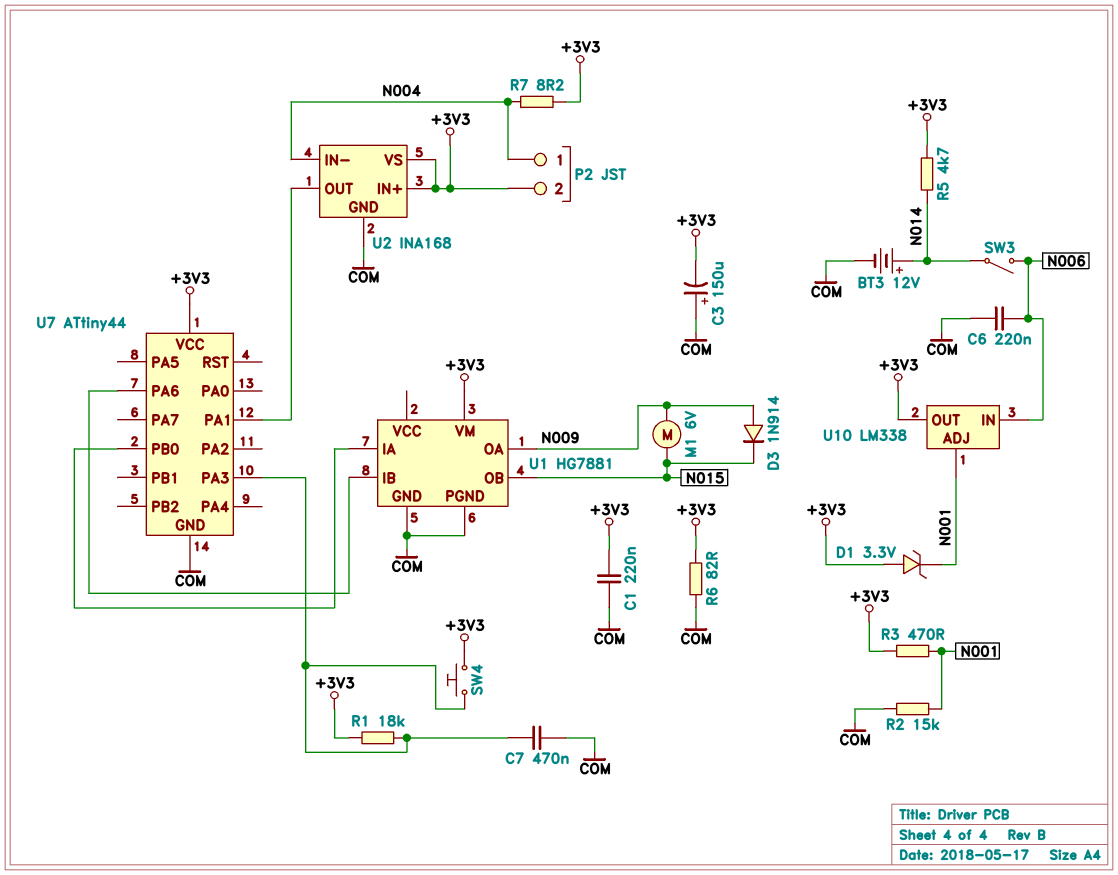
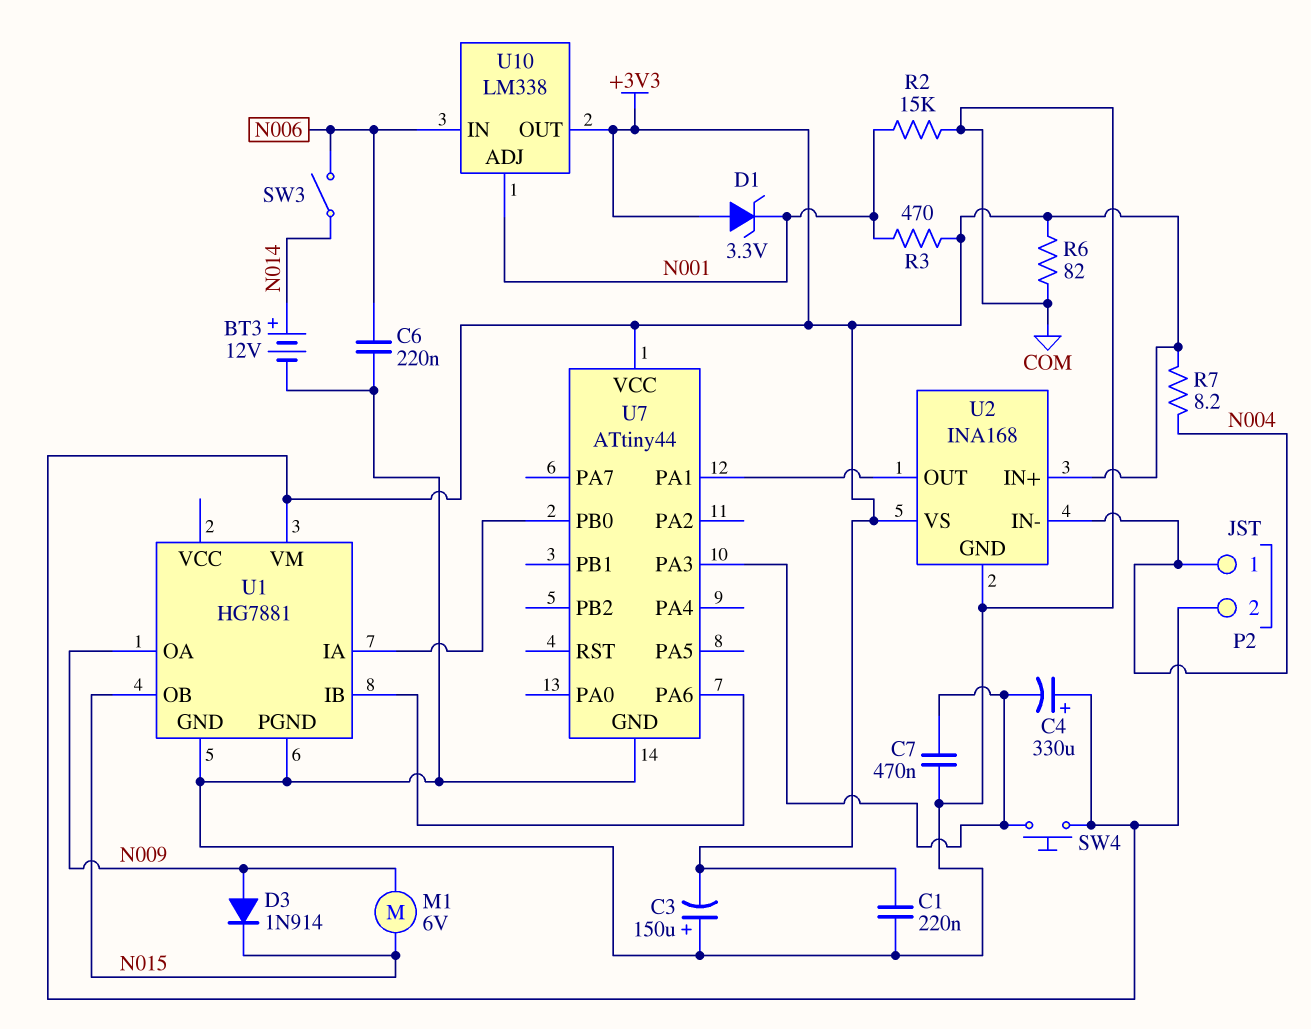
C4: none -> 330uF (plus +3V3, minus U7/PA3)
R1: 18k (+3V3, U7/PA3) -> none
R5: 4.7k (+3V3, N014) -> none

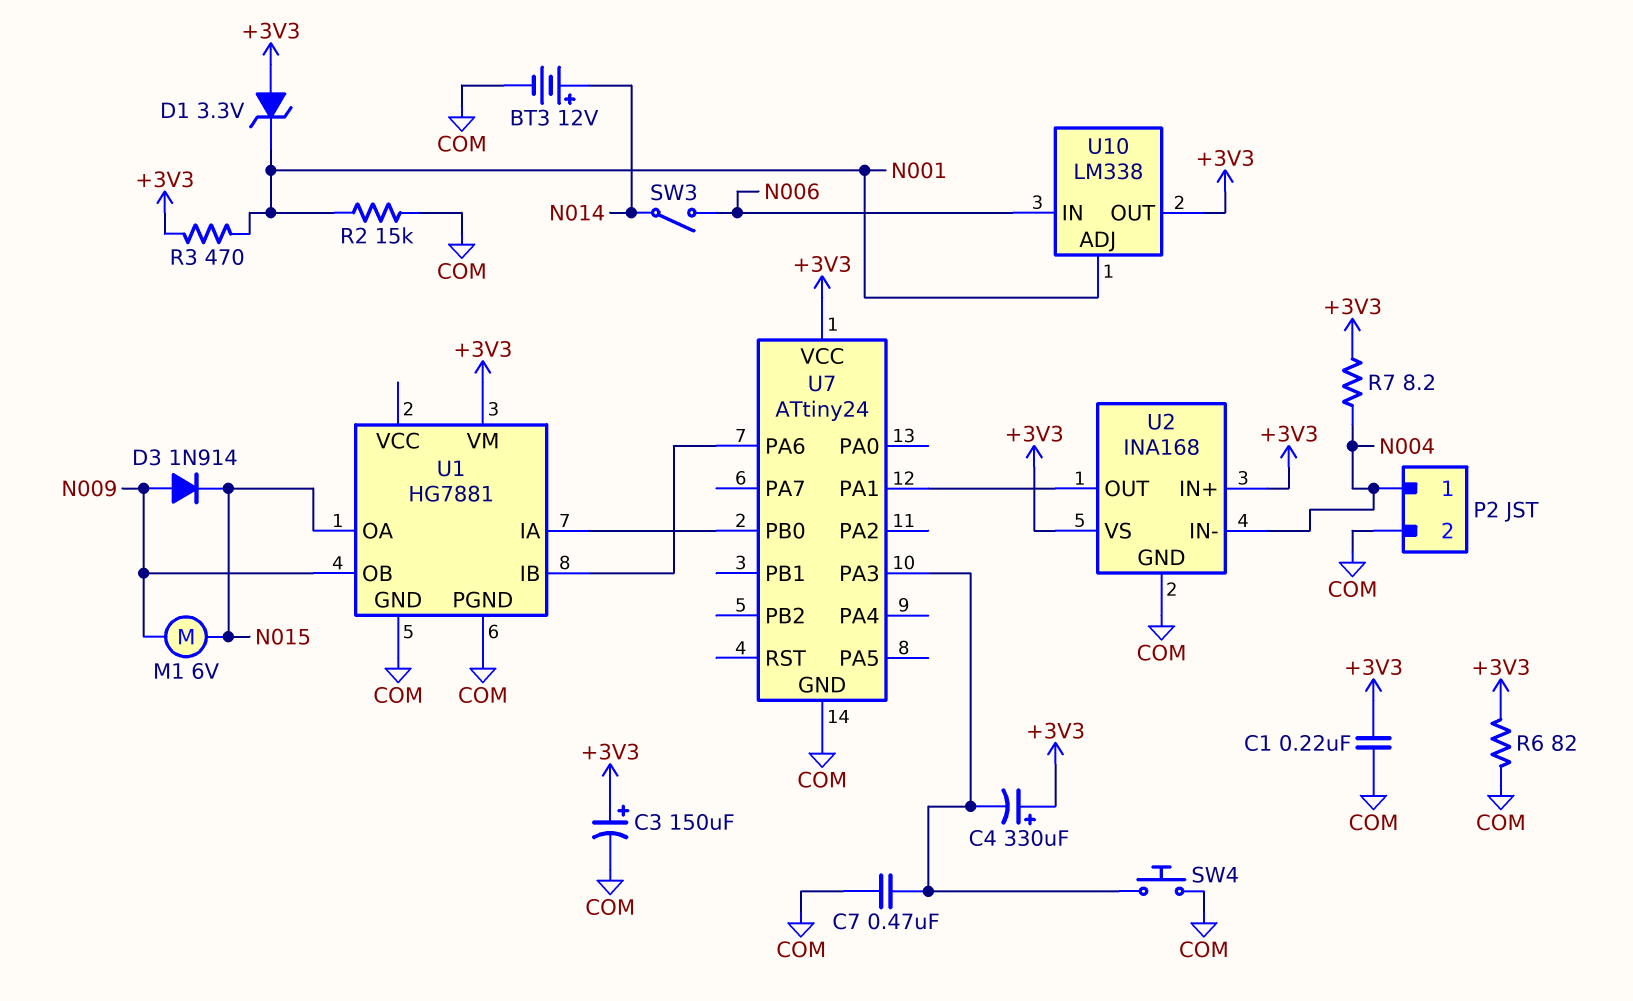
C3: 150uF (plus COM, minus +3V3) -> 150uF (plus +3V3, minus COM)
C6: 220nF (COM, N006) -> none
P2 pin 2: +3V3 -> COM
SW4: button (+3V3, U7/PA3) -> button (COM, U7/PA3)
U1 pin OA: N009 -> N015
U1 pin OB: N015 -> N009
U7: ATtiny44 -> ATtiny24

